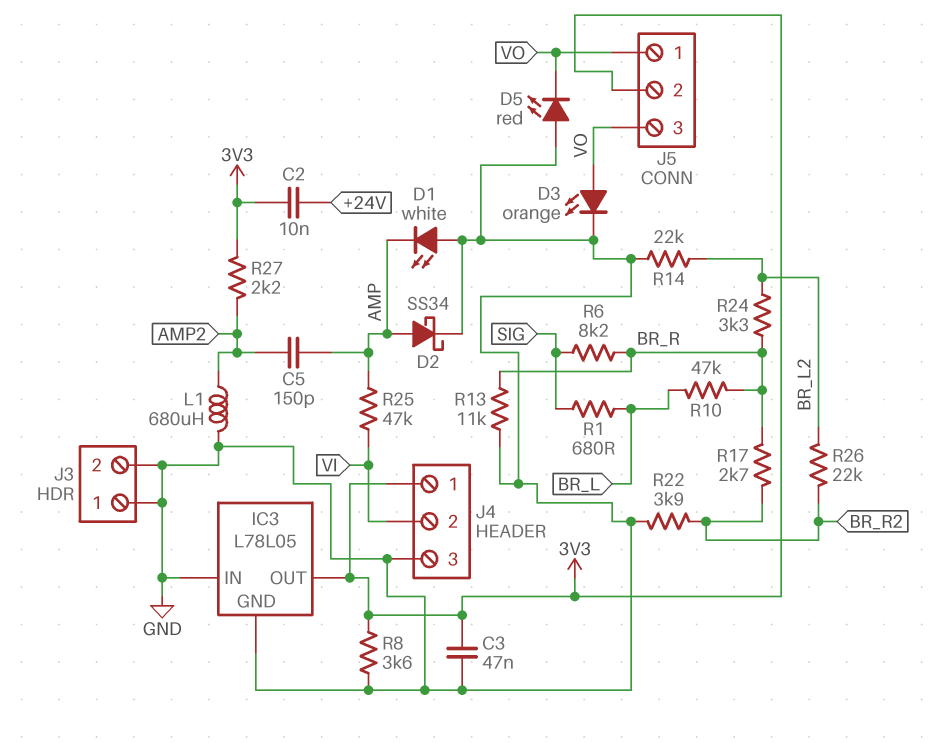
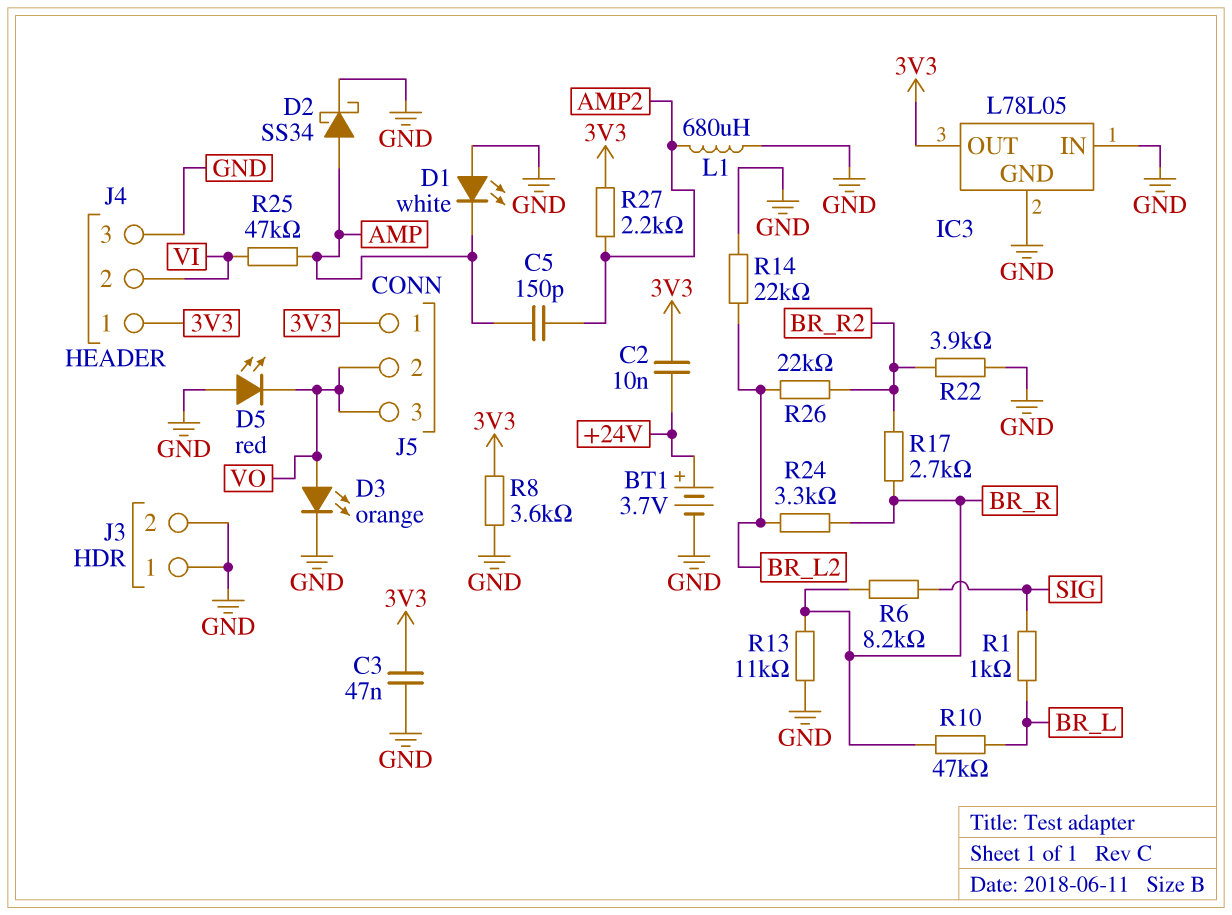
BT1: none -> 3.7V (plus +24V, minus GND)
J5 pin 1: VO -> 3V3
J5 pin 2: 3V3 -> VO
R1: 680 (BR_L, SIG) -> 1k (BR_L, SIG)

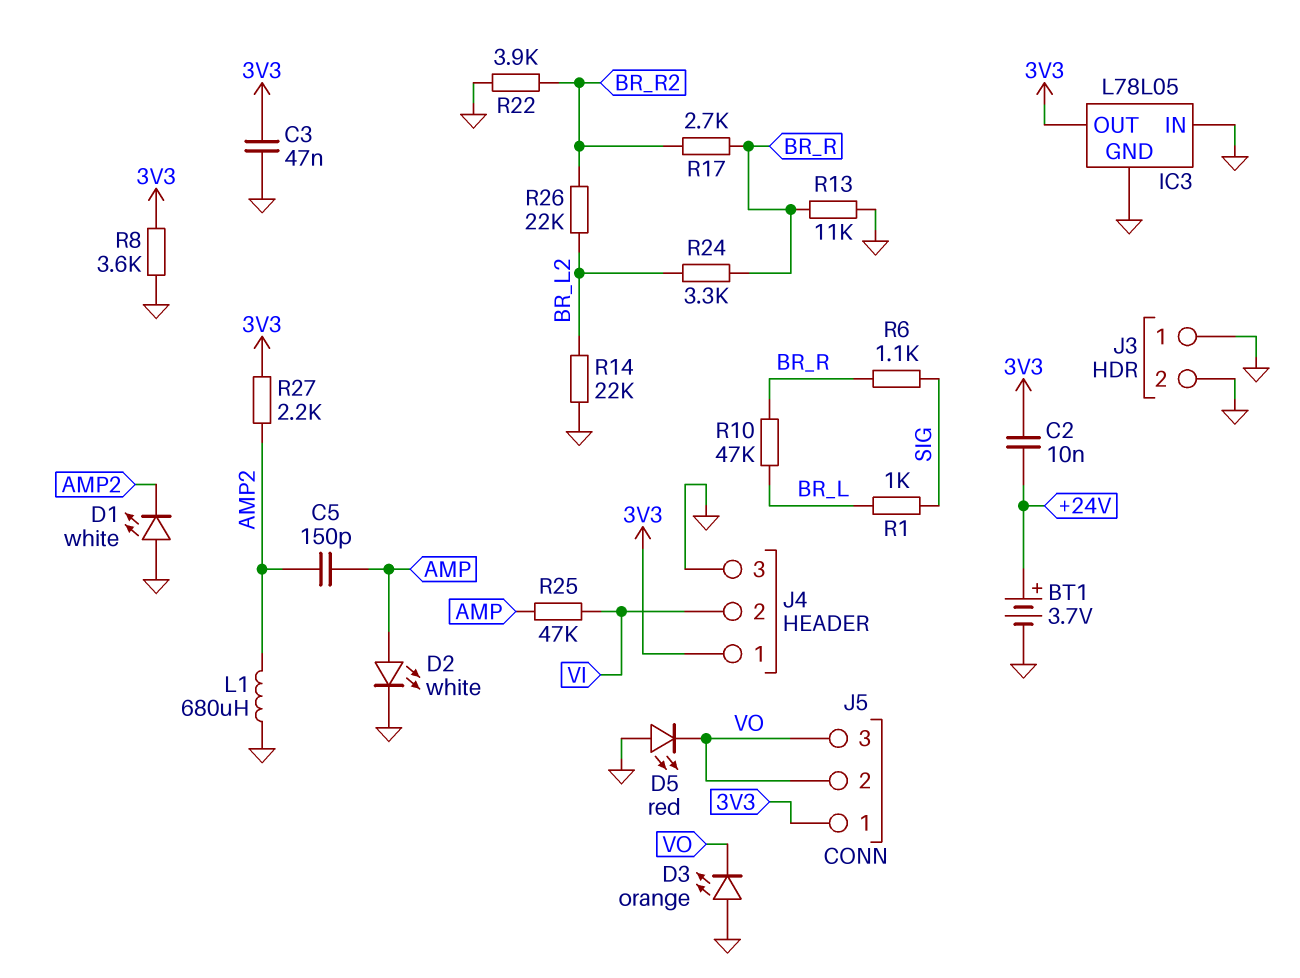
D1: LED white (A GND, K AMP) -> LED white (A GND, K AMP2)
D2: schottky SS34 (A AMP, K GND) -> LED white (A AMP, K GND)
D3: LED orange (A VO, K GND) -> LED orange (A GND, K VO)
R6: 8.2k (BR_R, SIG) -> 1.1k (BR_R, SIG)

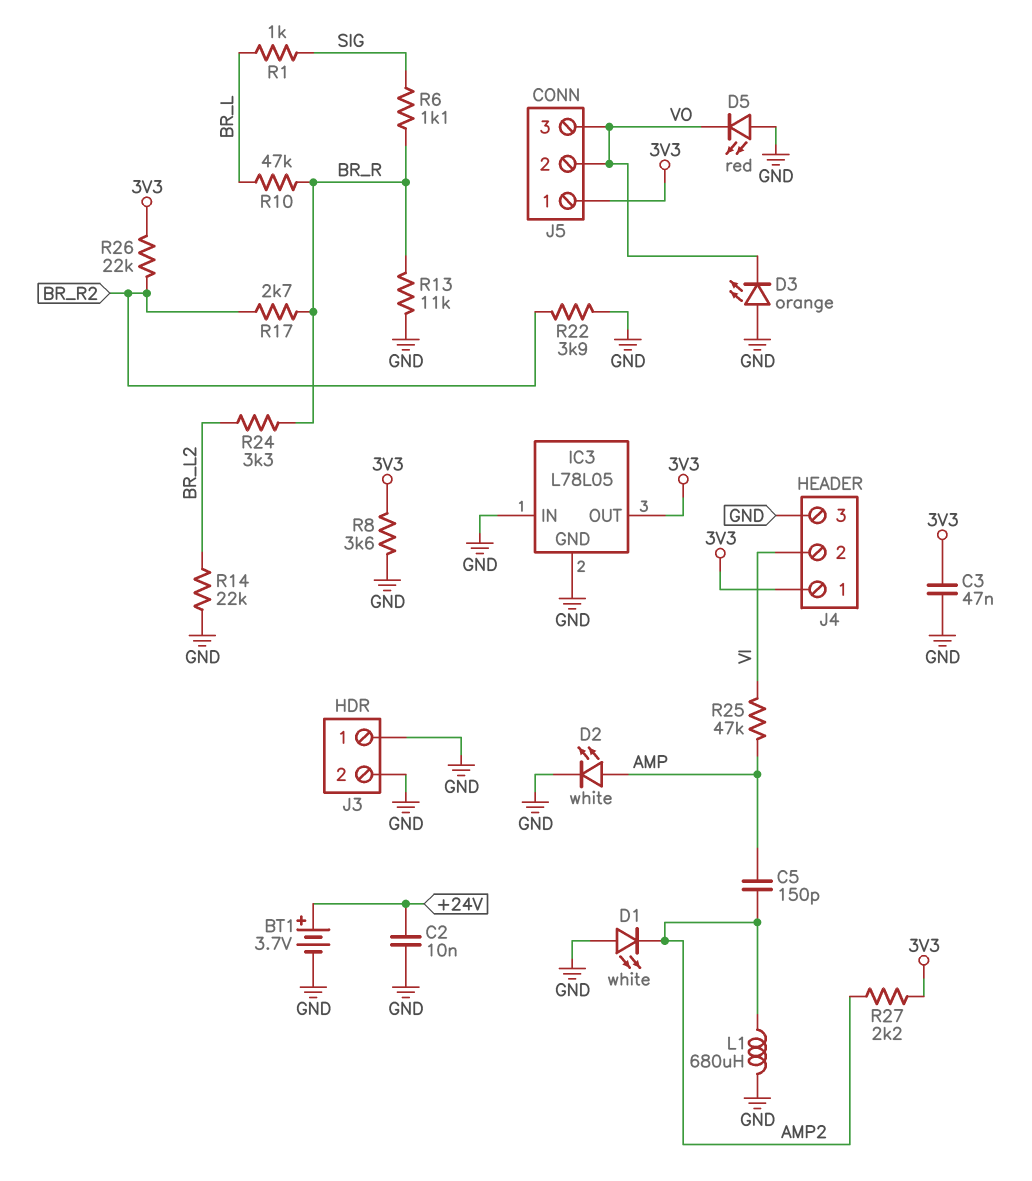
C2: 10nF (+24V, 3V3) -> 10nF (+24V, GND)
R26: 22k (BR_L2, BR_R2) -> 22k (3V3, BR_R2)

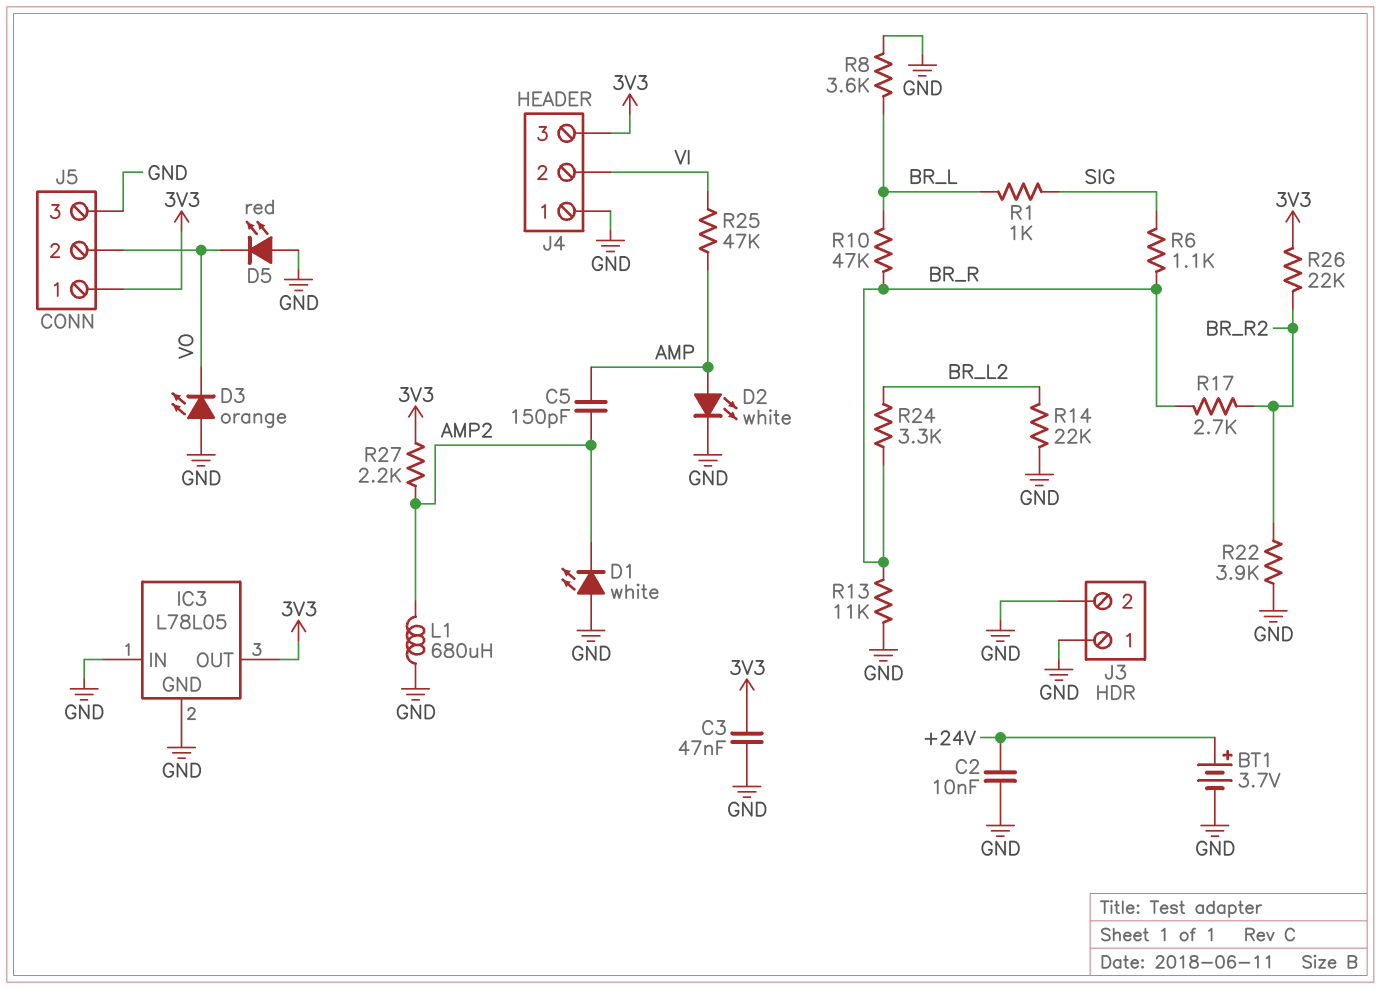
J4 pin 1: 3V3 -> GND
J4 pin 3: GND -> 3V3
J5 pin 3: VO -> GND
R8: 3.6k (3V3, GND) -> 3.6k (BR_L, GND)

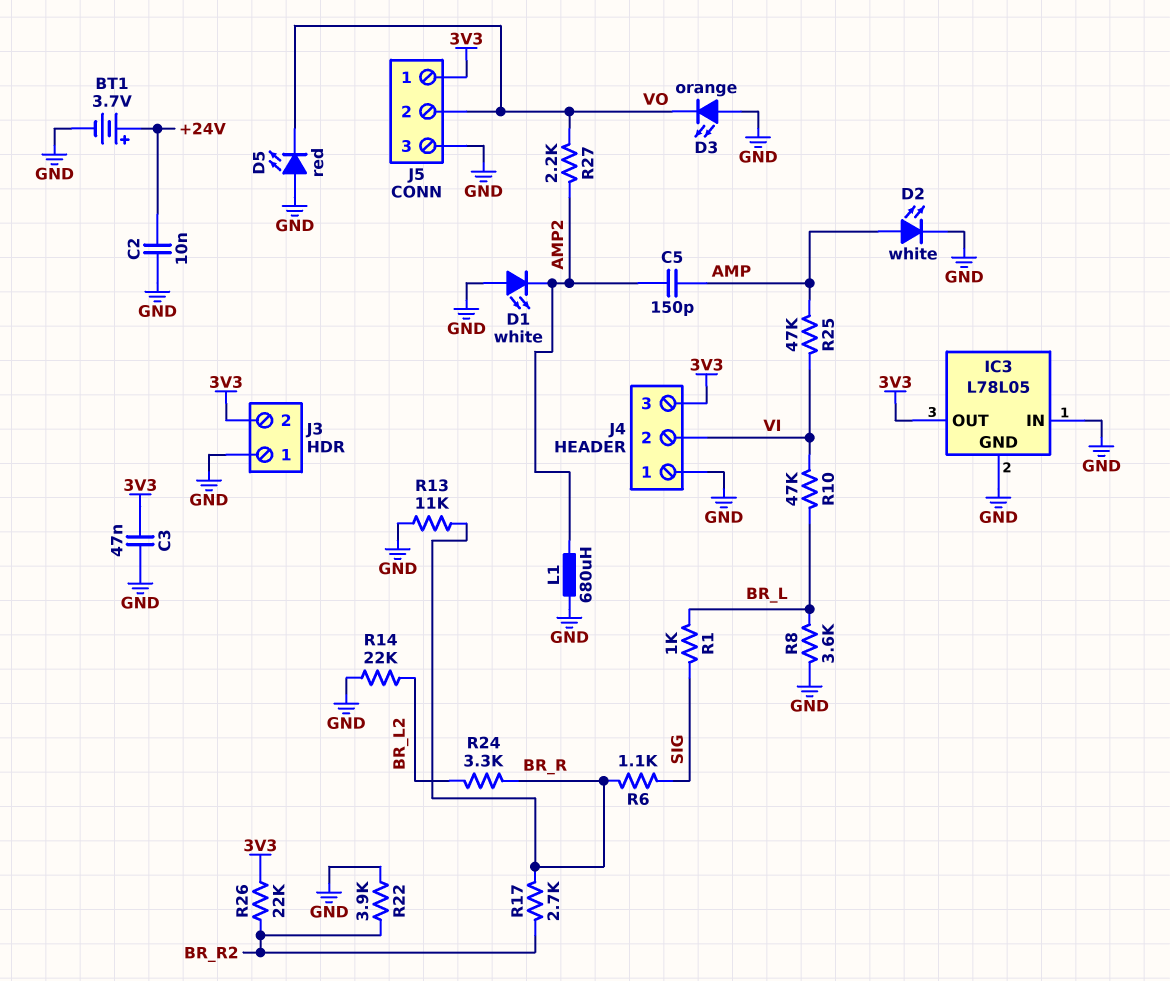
J3 pin 2: GND -> 3V3
R10: 47k (BR_L, BR_R) -> 47k (BR_L, VI)
R27: 2.2k (3V3, AMP2) -> 2.2k (AMP2, VO)

